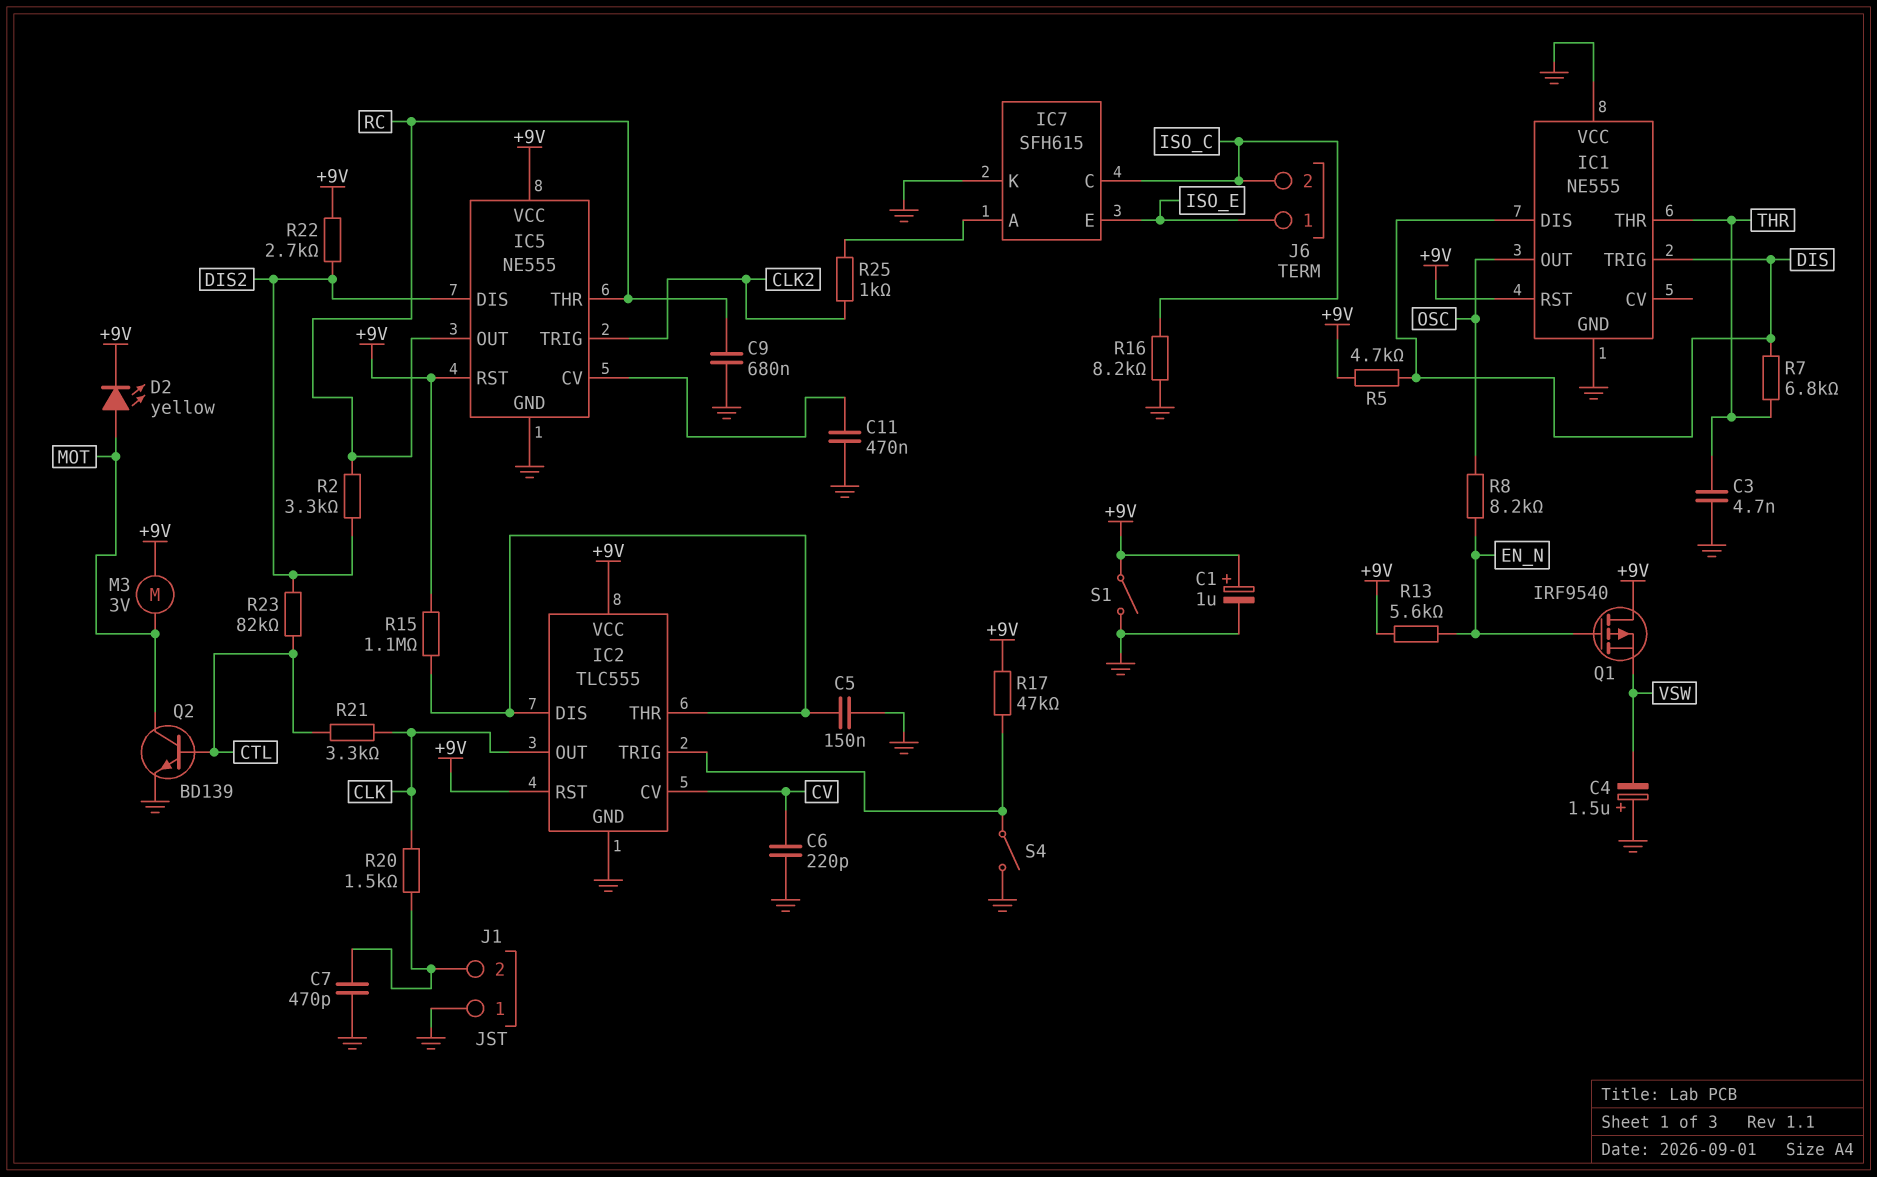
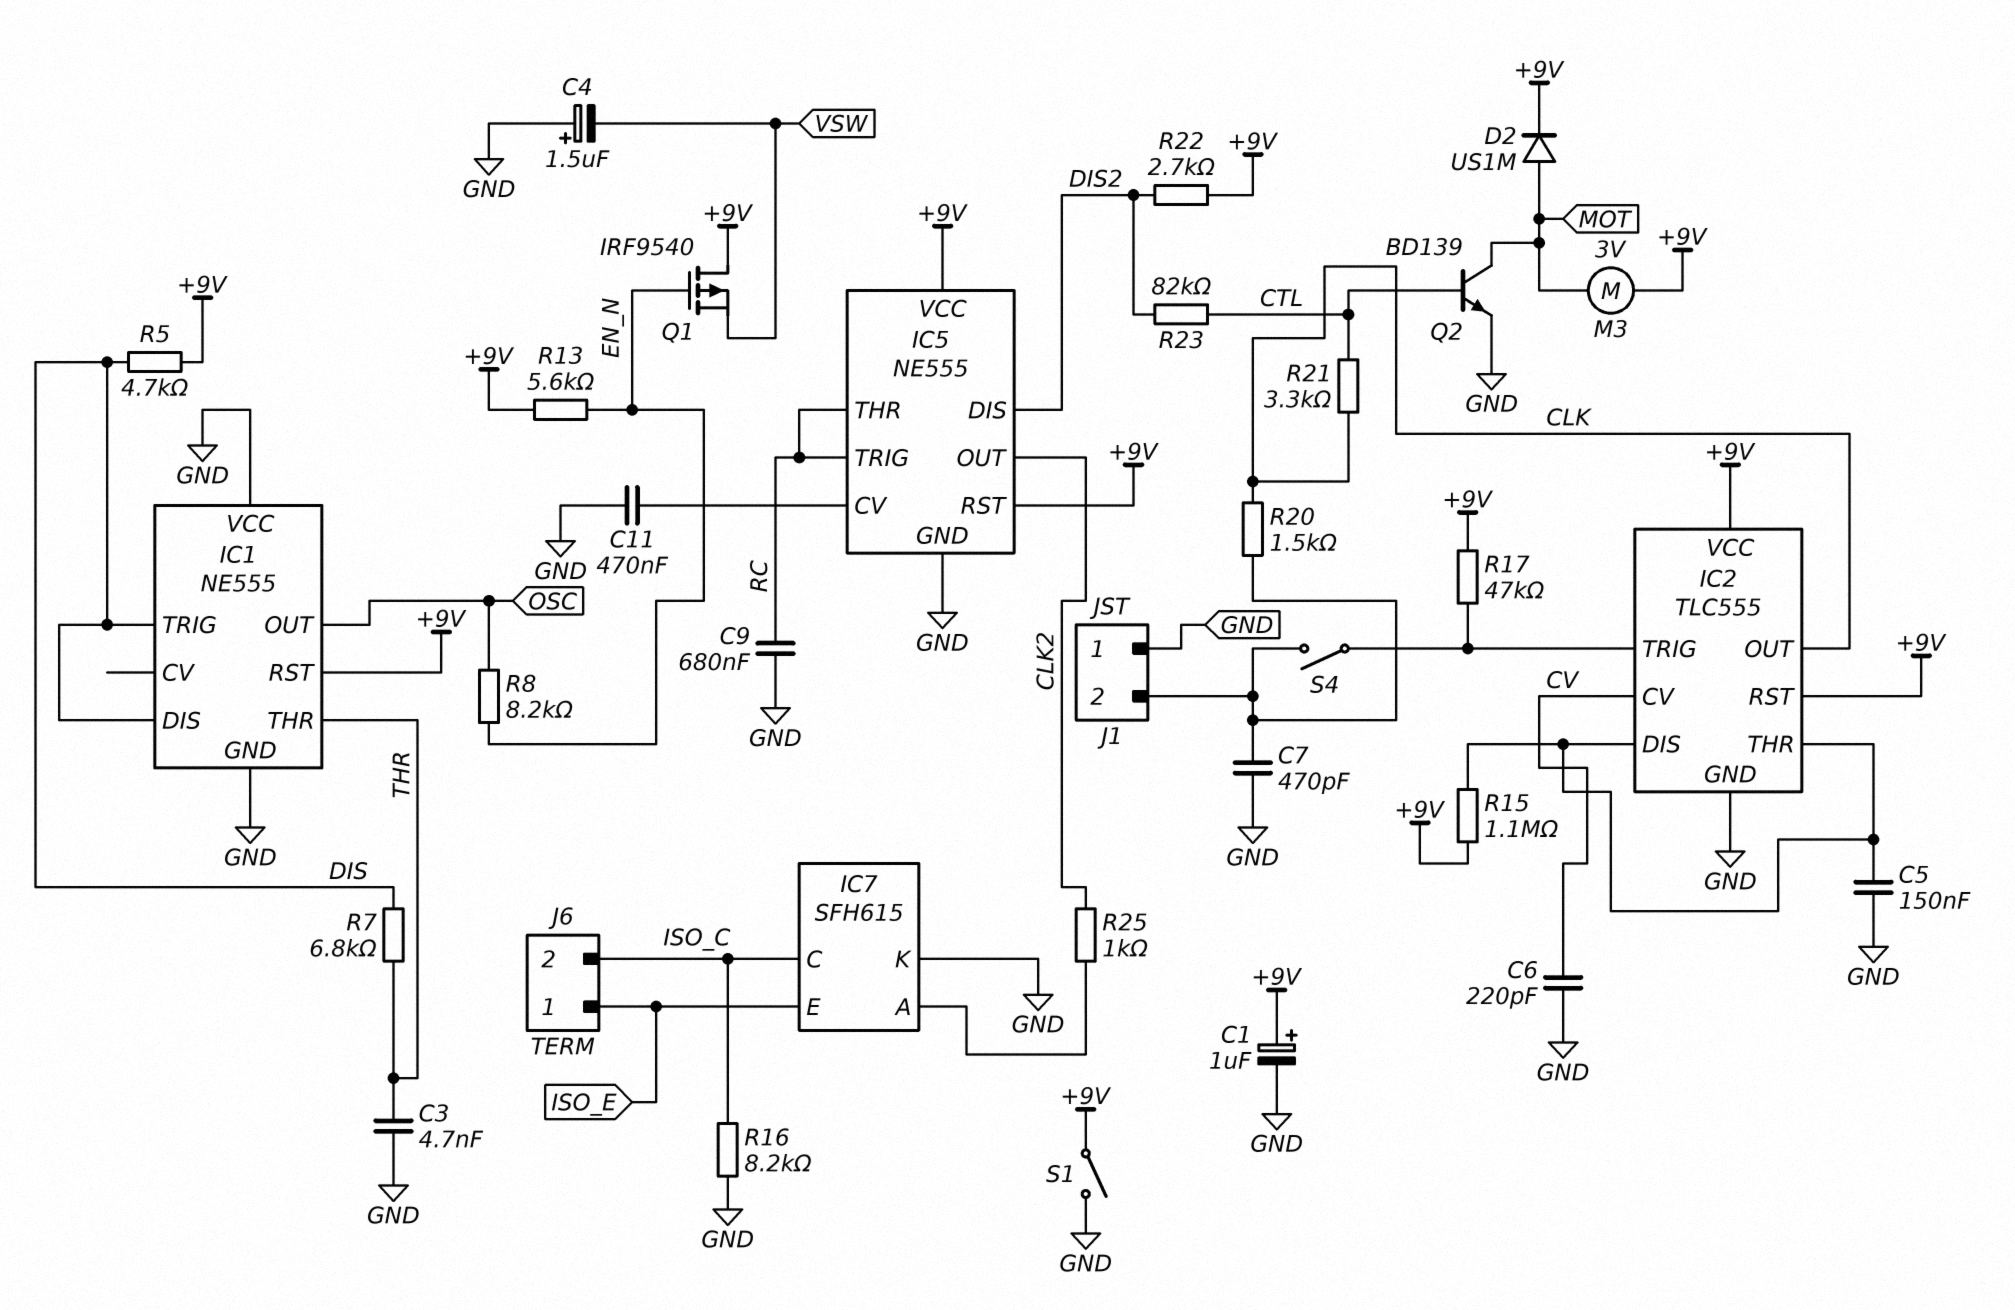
D2: LED yellow (A MOT, K +9V) -> diode US1M (A MOT, K +9V)
IC5 pin OUT: RC -> CLK2
IC5 pin TRIG: CLK2 -> RC
R2: 3.3k (DIS2, RC) -> none
S4: switch (GND, IC2/TRIG) -> switch (IC2/TRIG, J1/2)

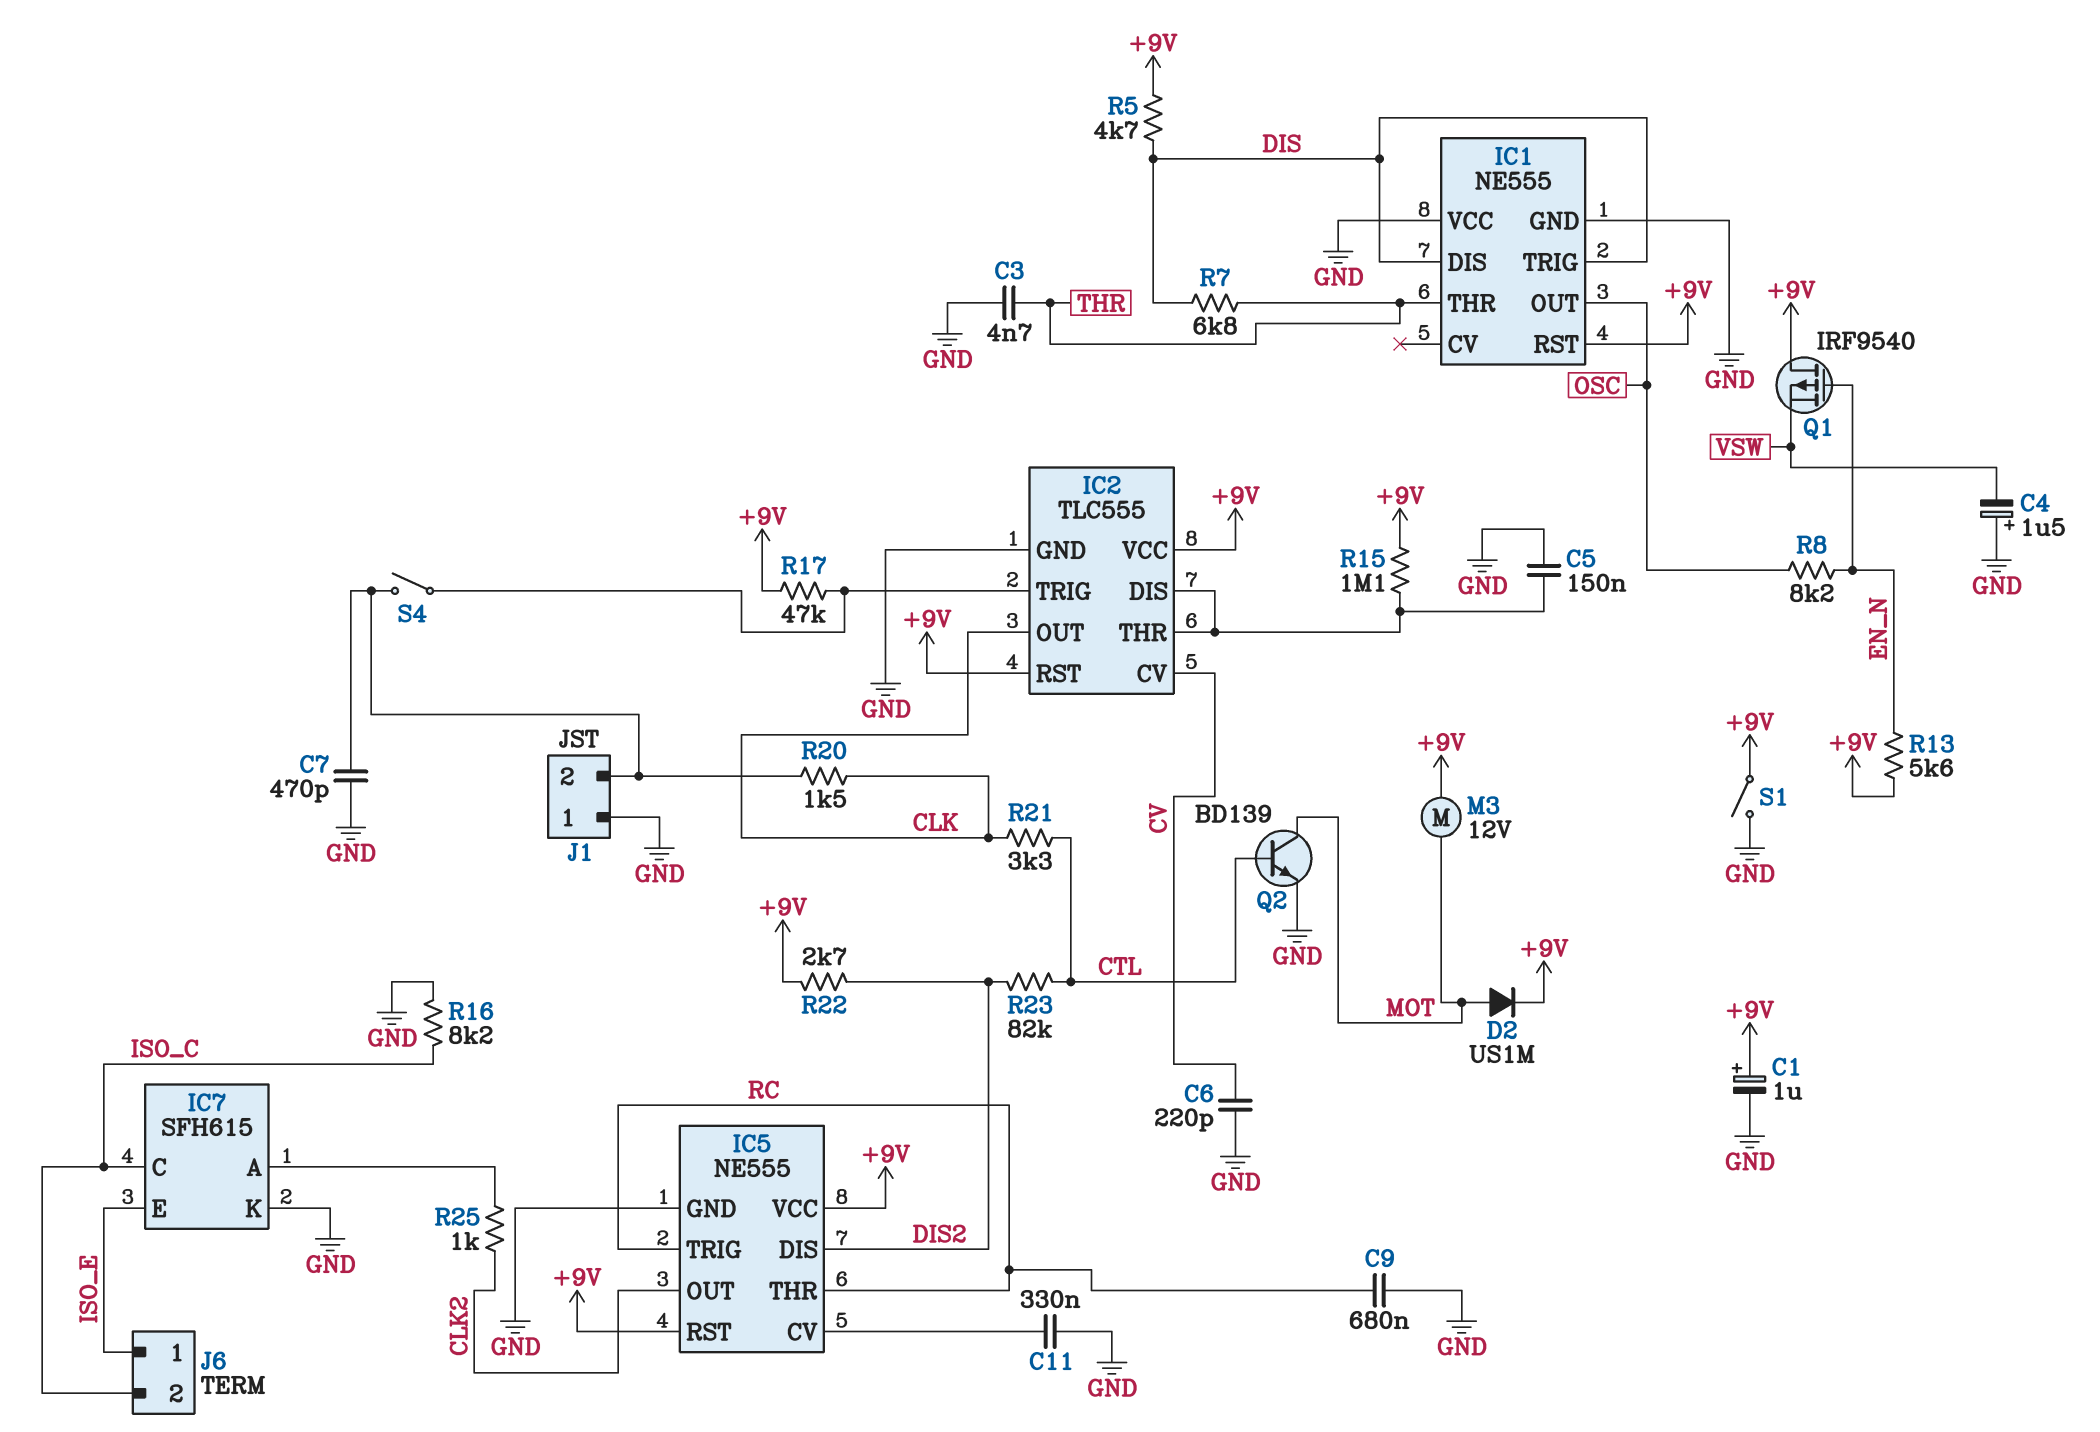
C11: 470nF (GND, IC5/CV) -> 330nF (GND, IC5/CV)
M3: motor 3V (+9V, MOT) -> motor 12V (+9V, MOT)

